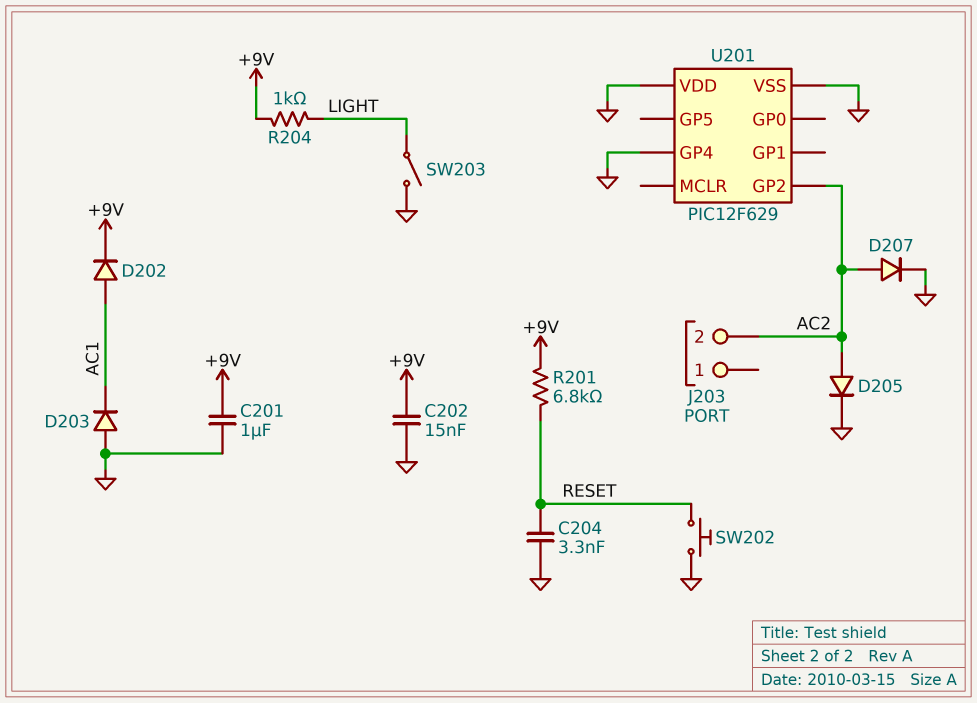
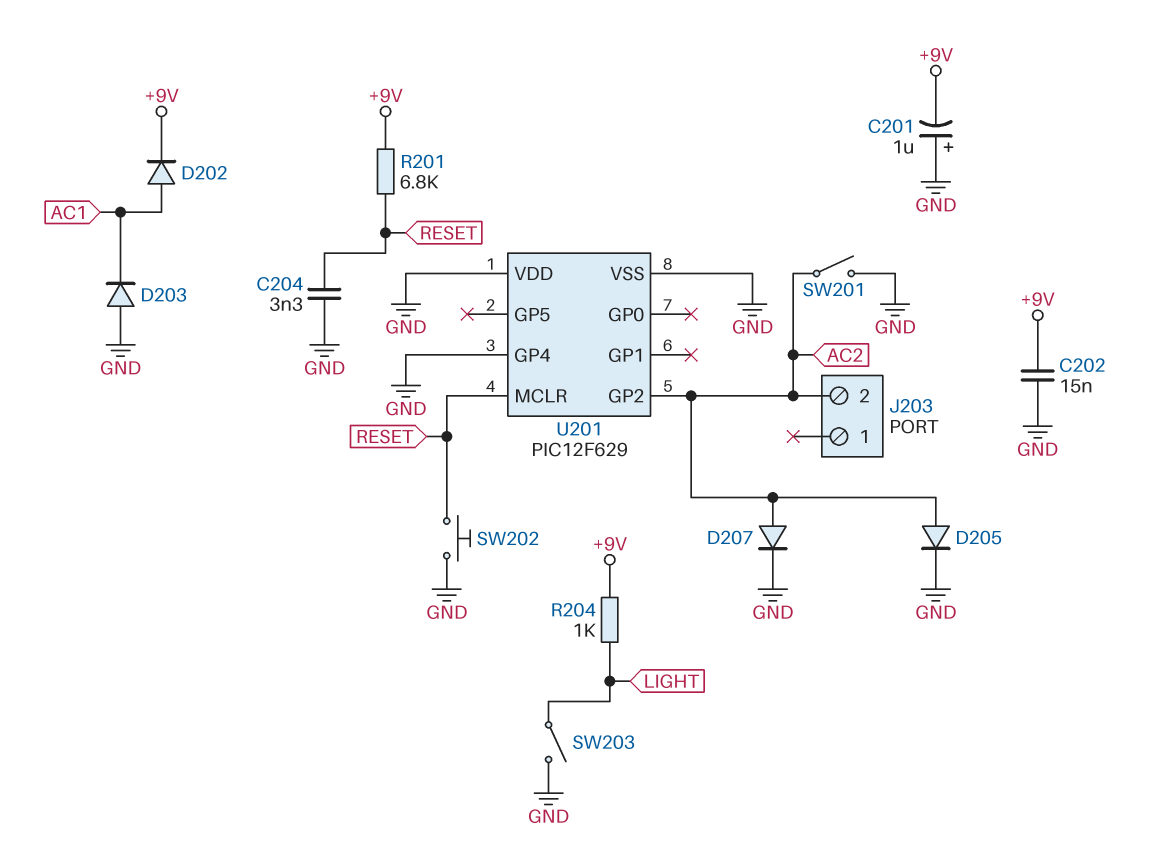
C201: 1uF (+9V, GND) -> 1uF (plus GND, minus +9V)
SW201: none -> switch (AC2, GND)
U201 pin MCLR: none -> RESET

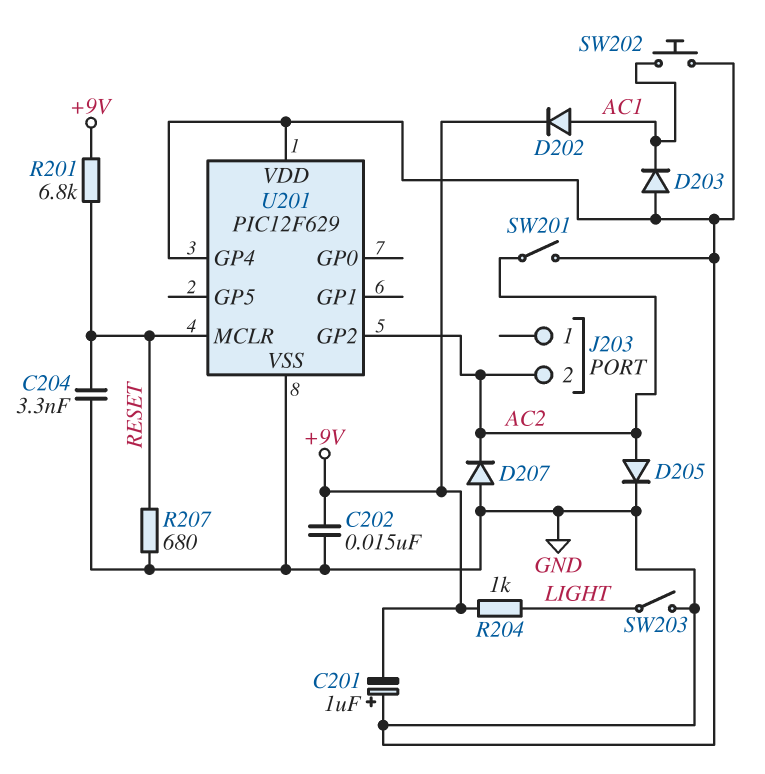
D207: diode (A AC2, K GND) -> diode (A GND, K AC2)
R207: none -> 680 (GND, RESET)
SW202: button (GND, RESET) -> button (AC1, GND)

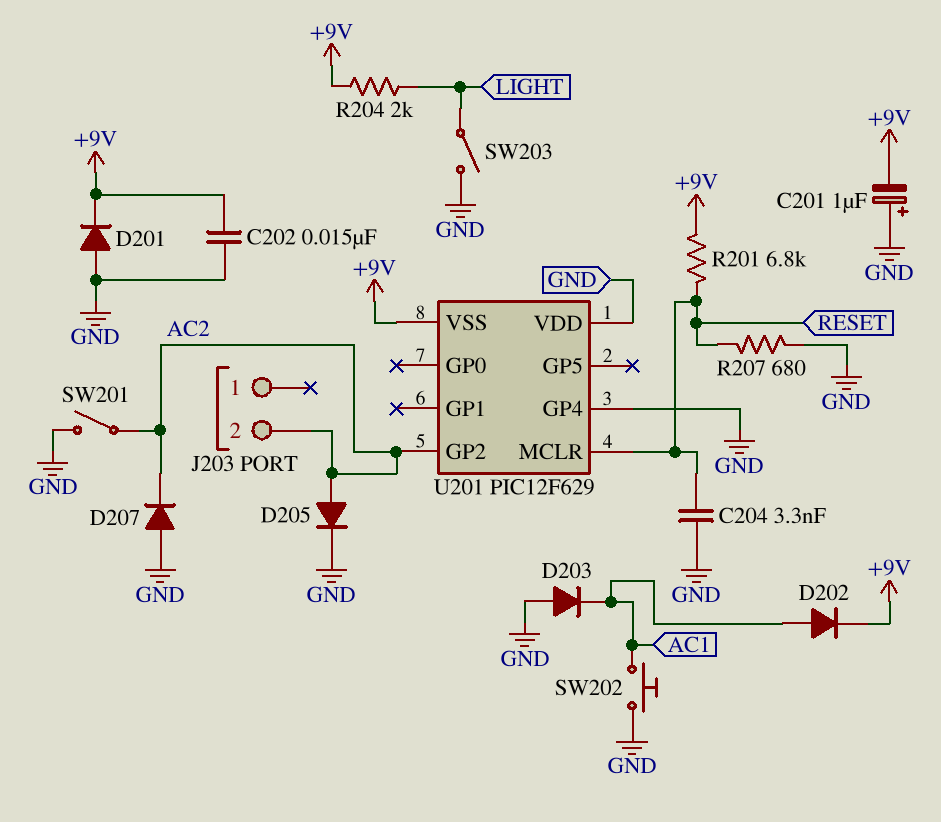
D201: none -> diode (A GND, K +9V)
R204: 1k (+9V, LIGHT) -> 2k (+9V, LIGHT)
U201 pin VSS: GND -> +9V

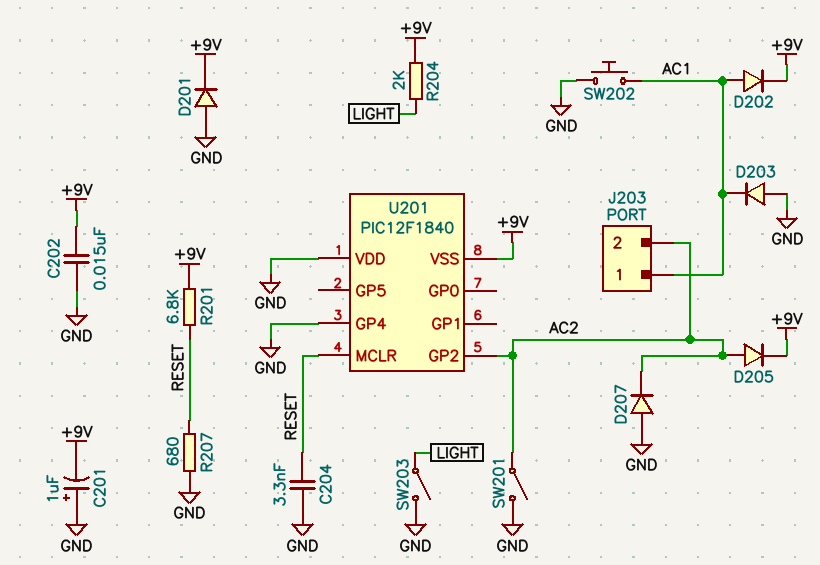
D205: diode (A AC2, K GND) -> diode (A AC2, K +9V)
J203 pin 1: none -> AC1
U201: PIC12F629 -> PIC12F1840

